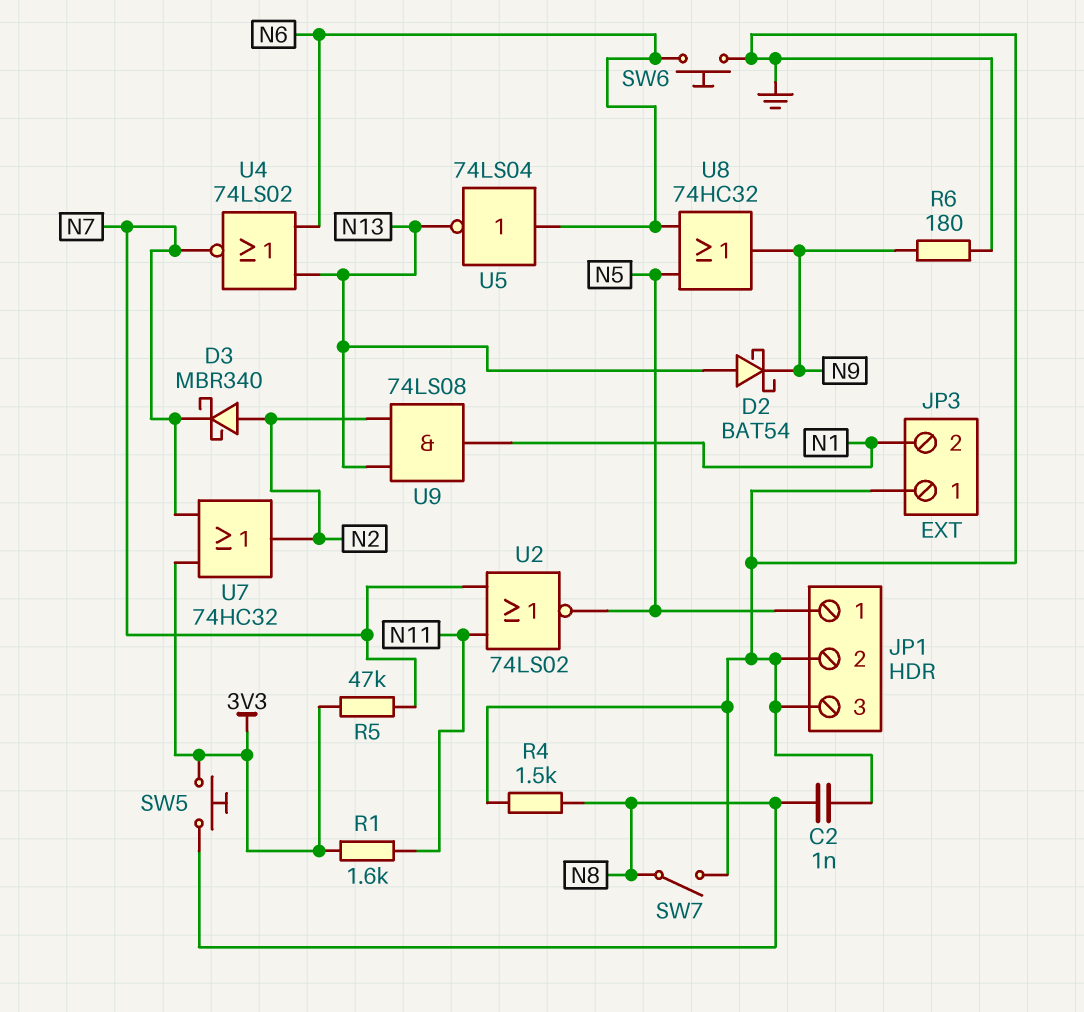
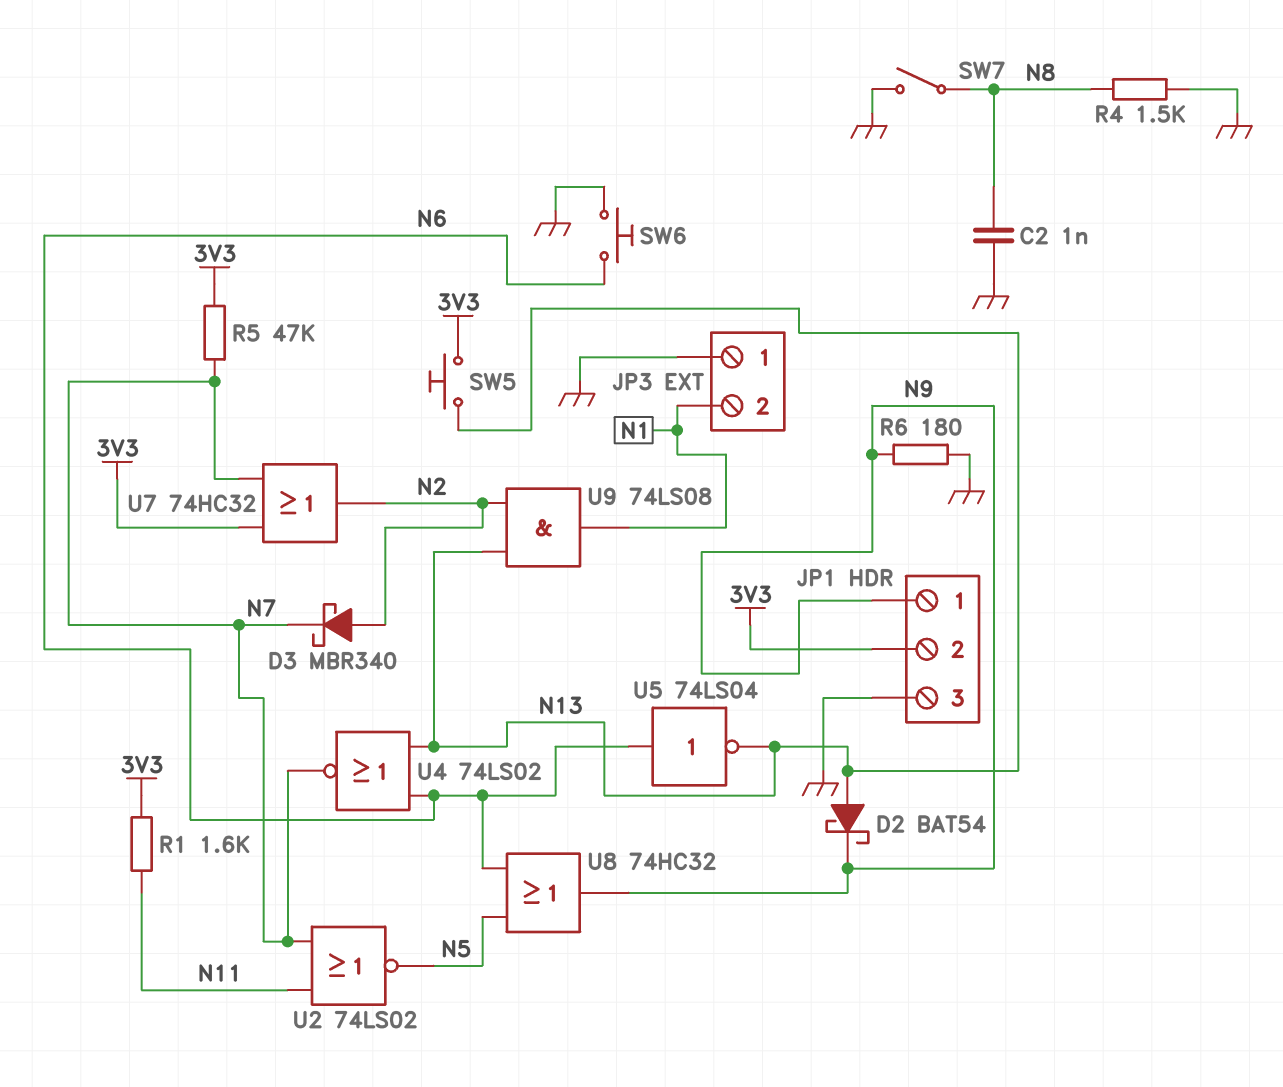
JP1 pin 1: N5 -> N9
JP1 pin 2: GND -> 3V3
SW5: button (3V3, N8) -> button (3V3, N13)

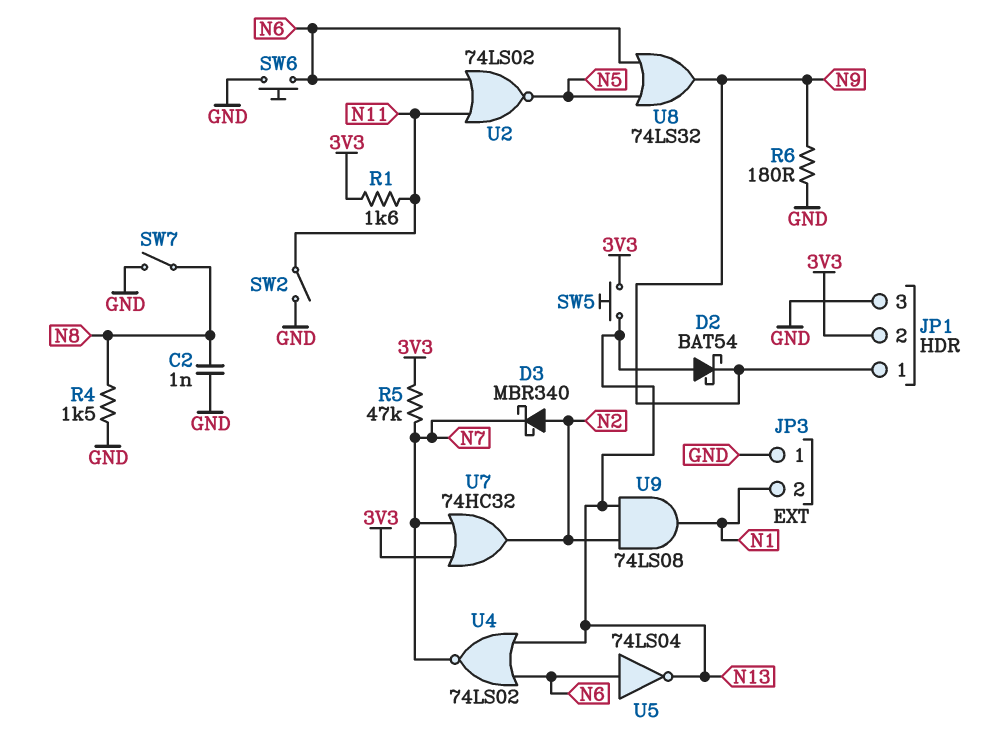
SW2: none -> switch (GND, N11)
U2: NOR 74LS02 (in N7, in N11, out N5) -> NOR 74LS02 (in N6, in N11, out N5)
U8: OR 74HC32 (in N5, in N6, out N9) -> OR 74LS32 (in N5, in N6, out N9)

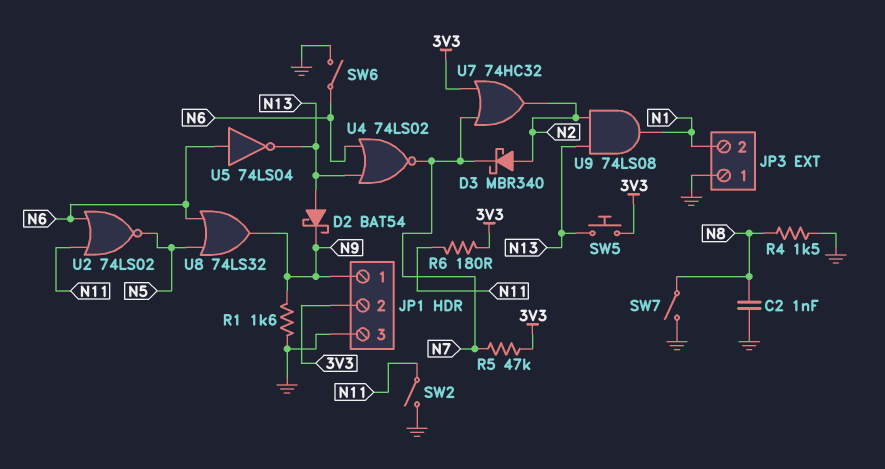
R1: 1.6k (3V3, N11) -> 1.6k (GND, N9)
R6: 180 (GND, N9) -> 180 (3V3, N11)
SW6: button (GND, N6) -> switch (GND, N6)

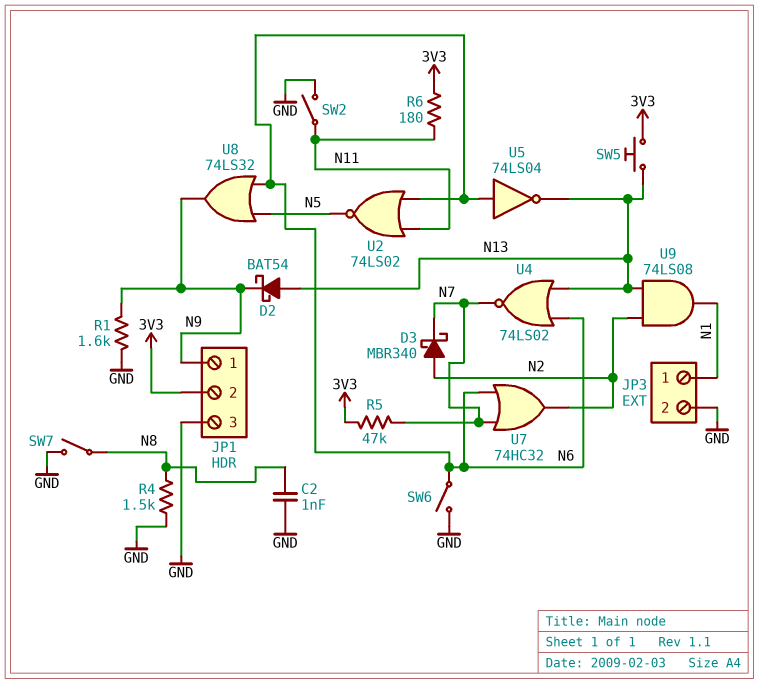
JP3 pin 1: GND -> N1
JP3 pin 2: N1 -> GND
U7: OR 74HC32 (in 3V3, in N7, out N2) -> OR 74HC32 (in N6, in N7, out N2)

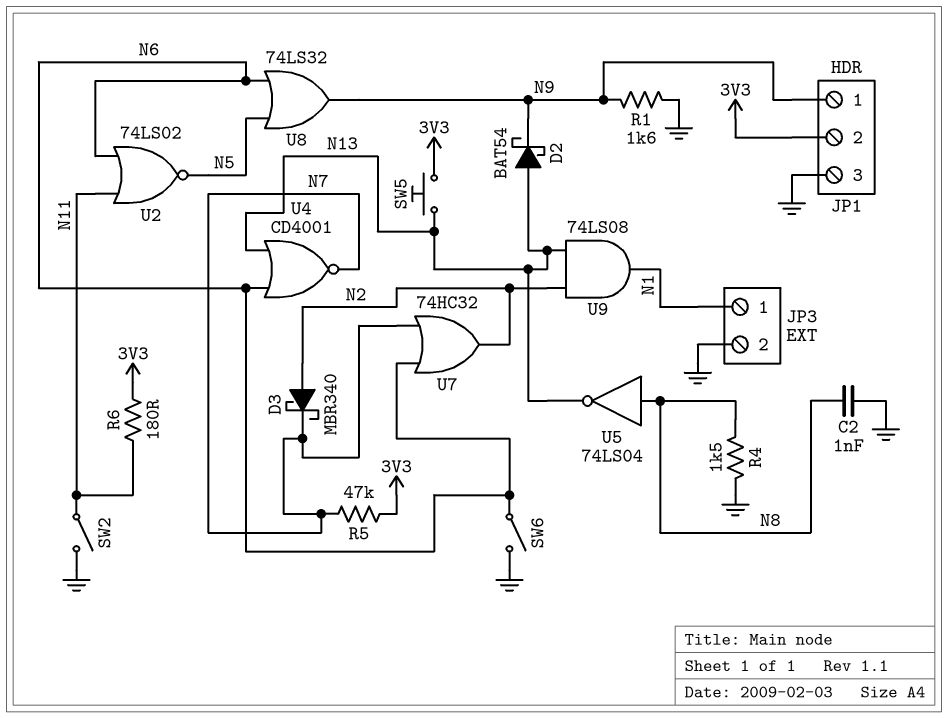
SW7: switch (GND, N8) -> none
U4: NOR 74LS02 (in N6, in N13, out N7) -> NOR CD4001 (in N6, in N13, out N7)
U5: NOT 74LS04 (in N6, out N13) -> NOT 74LS04 (in N8, out N13)

